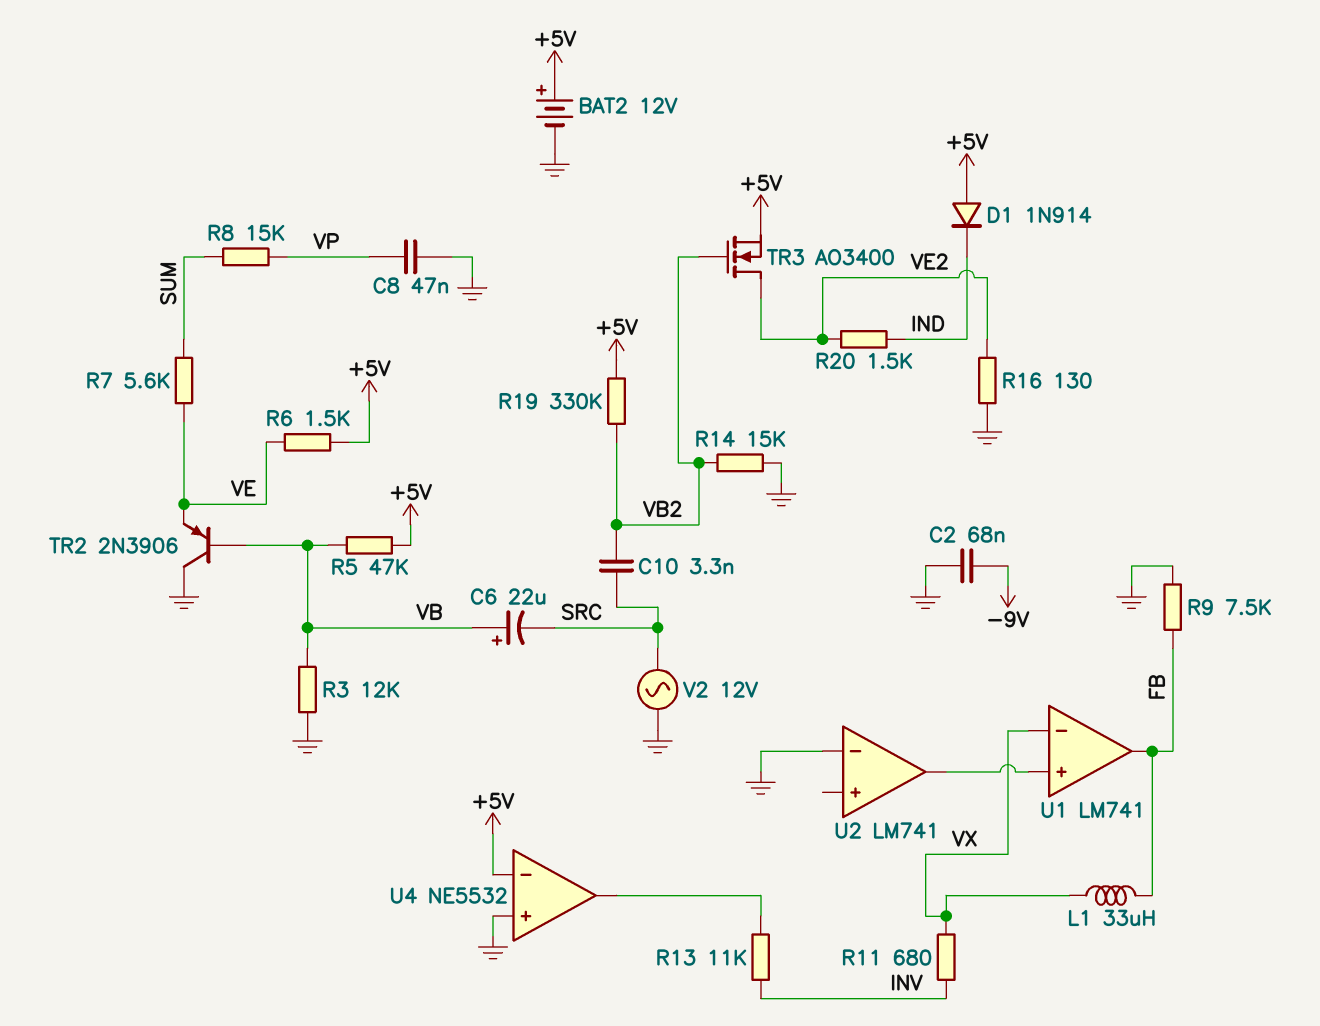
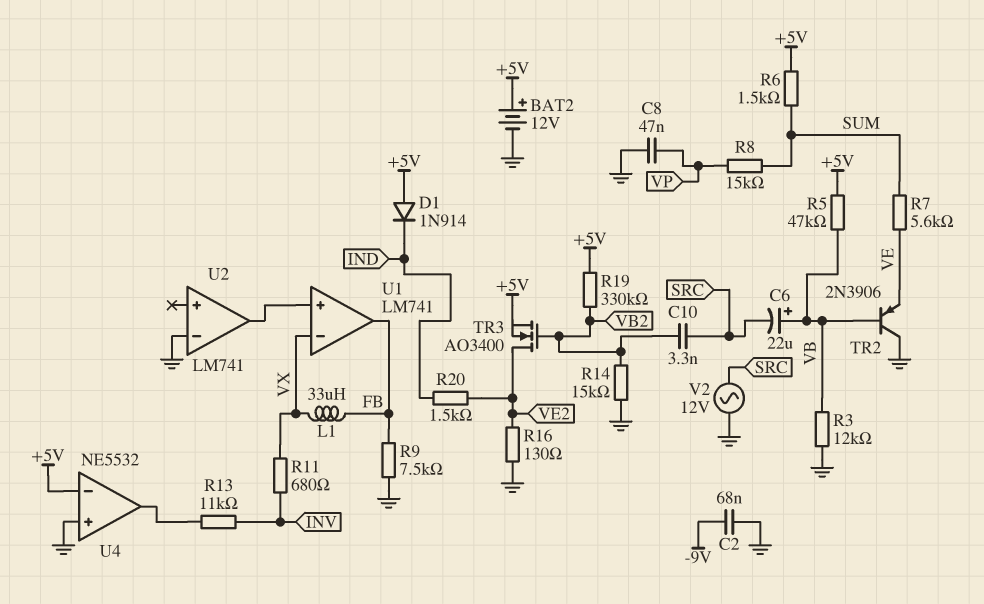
R6: 1.5k (+5V, VE) -> 1.5k (+5V, SUM)

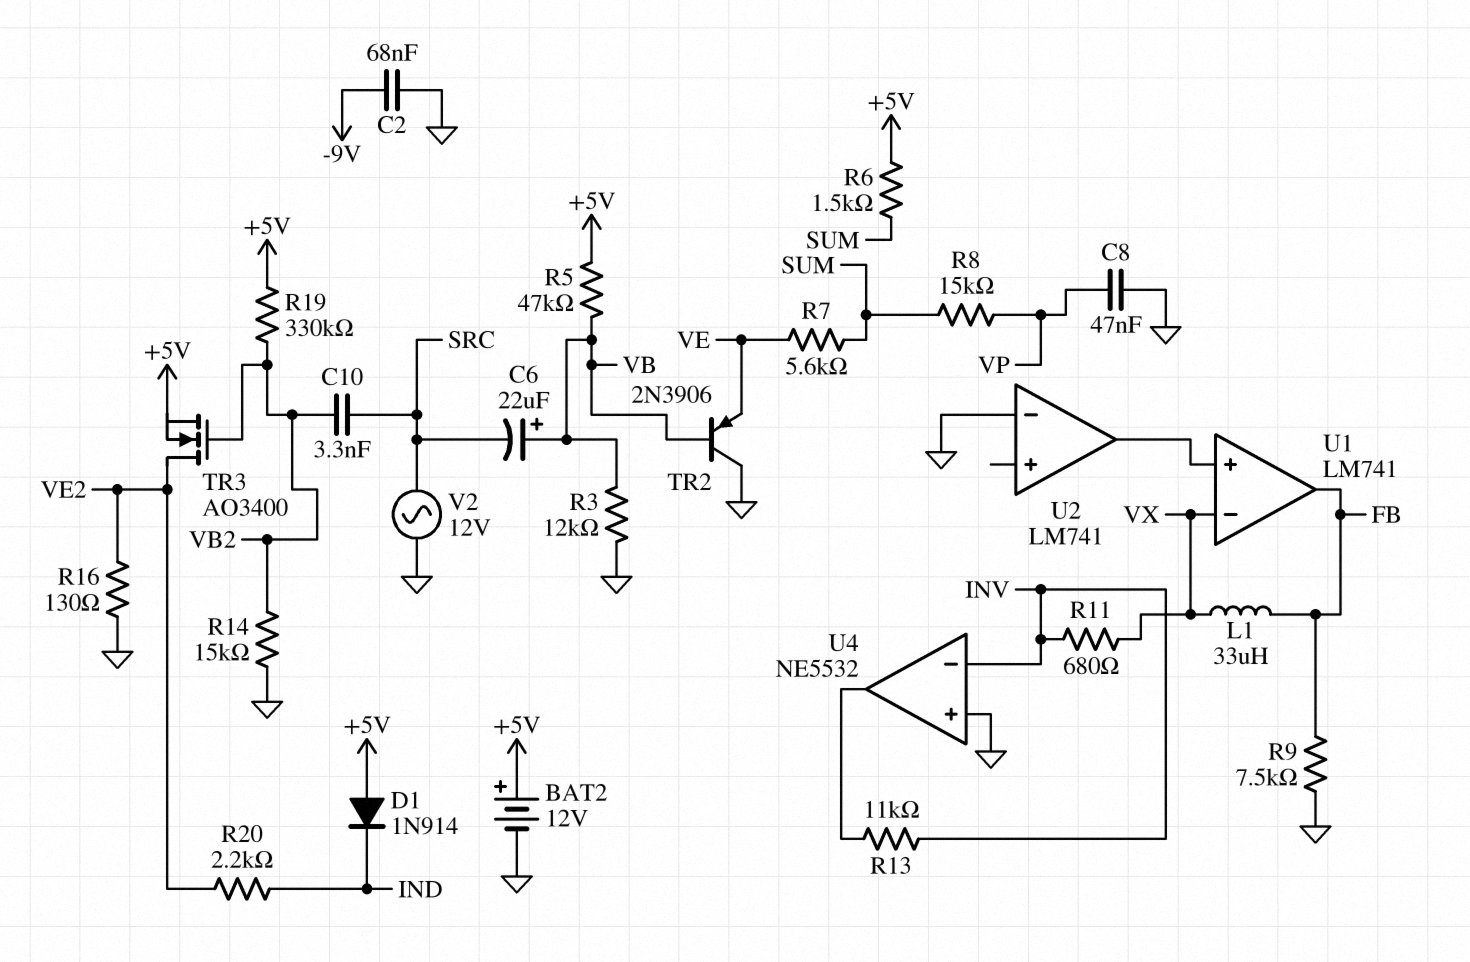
R20: 1.5k (IND, VE2) -> 2.2k (IND, VE2)
U4 pin in-: +5V -> INV

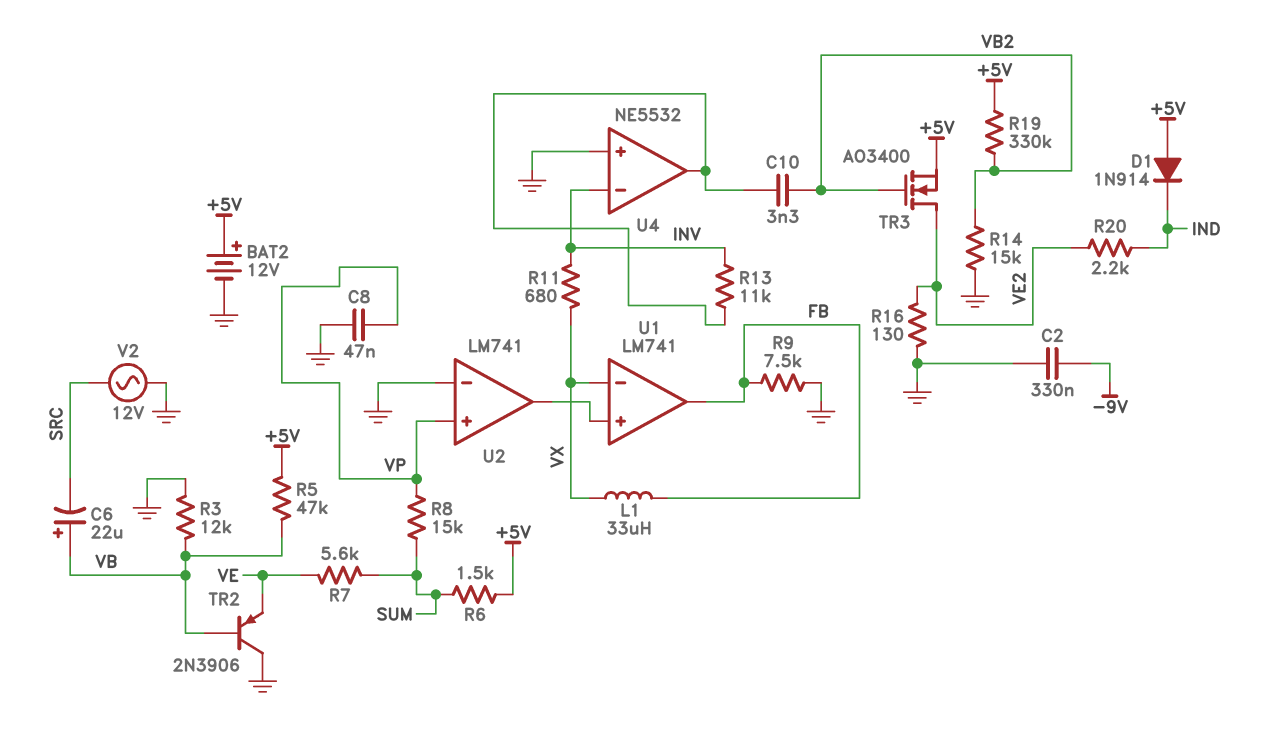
C2: 68nF (-9V, GND) -> 330nF (-9V, GND)
C10: 3.3nF (SRC, VB2) -> 3.3nF (U4/out, VB2)
U2 pin in+: none -> VP

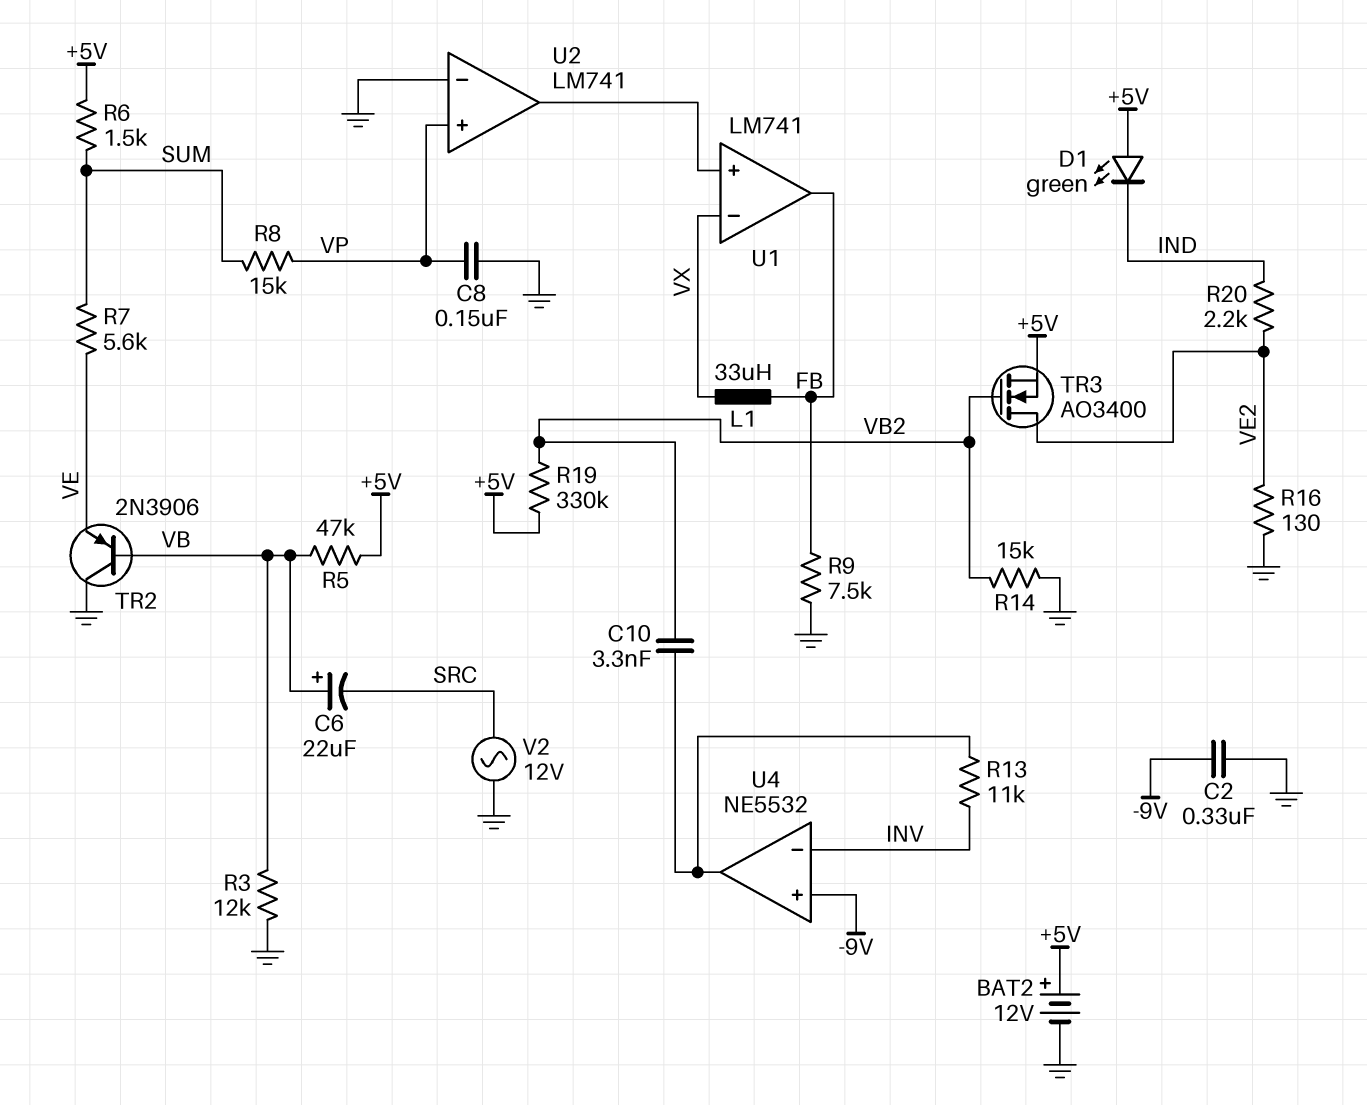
C8: 47nF (GND, VP) -> 150nF (GND, VP)
D1: diode 1N914 (A +5V, K IND) -> LED green (A +5V, K IND)
R11: 680 (INV, VX) -> none
U4 pin in+: GND -> -9V

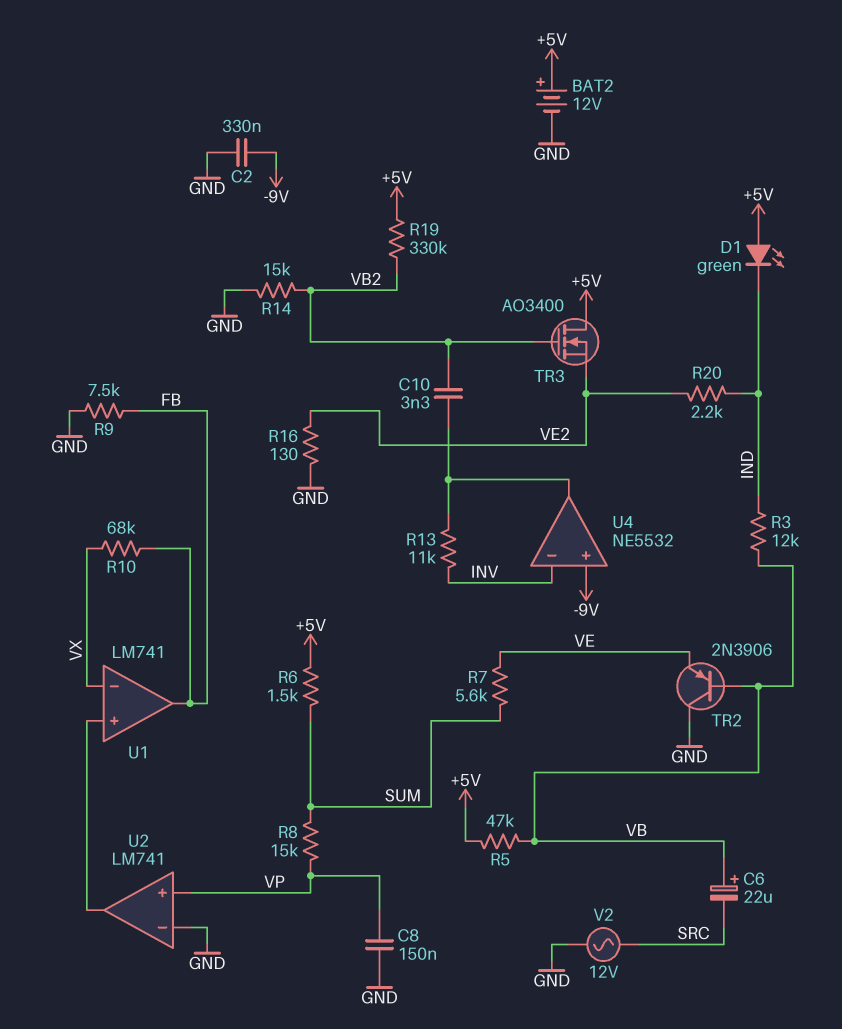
L1: 33uH (FB, VX) -> none
R3: 12k (GND, VB) -> 12k (IND, VB)
R10: none -> 68k (FB, VX)
TR3: NMOS AO3400 (G VB2, D VE2, S +5V) -> NMOS AO3400 (G VB2, D +5V, S VE2)

